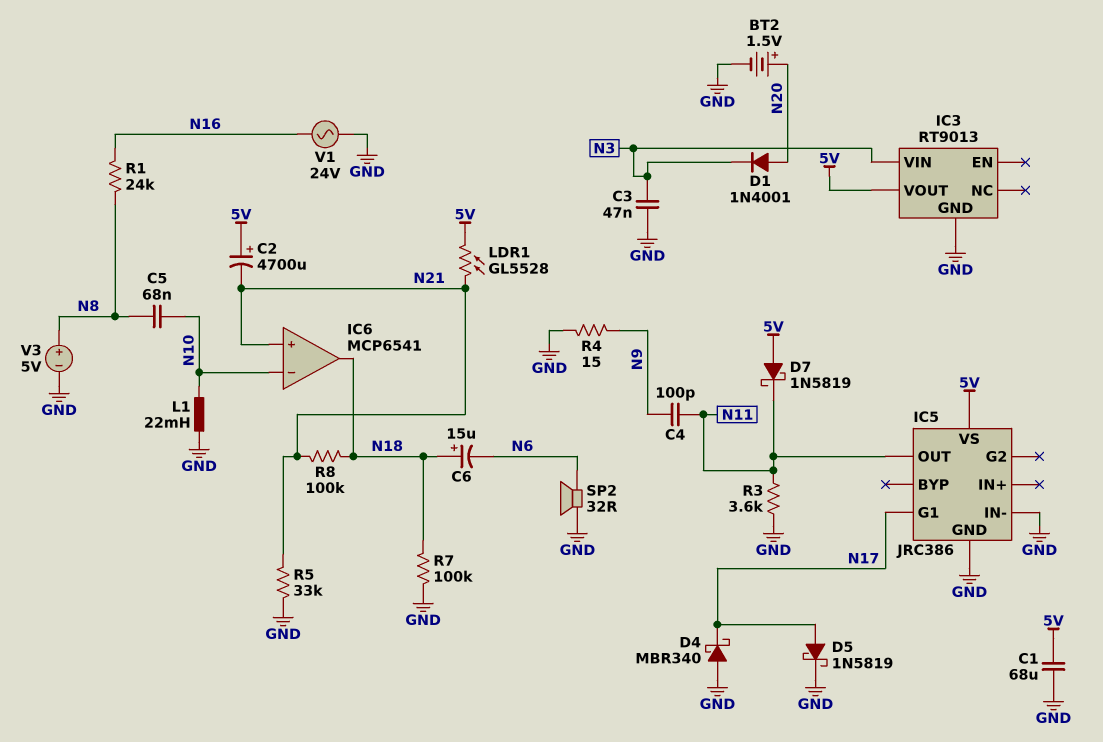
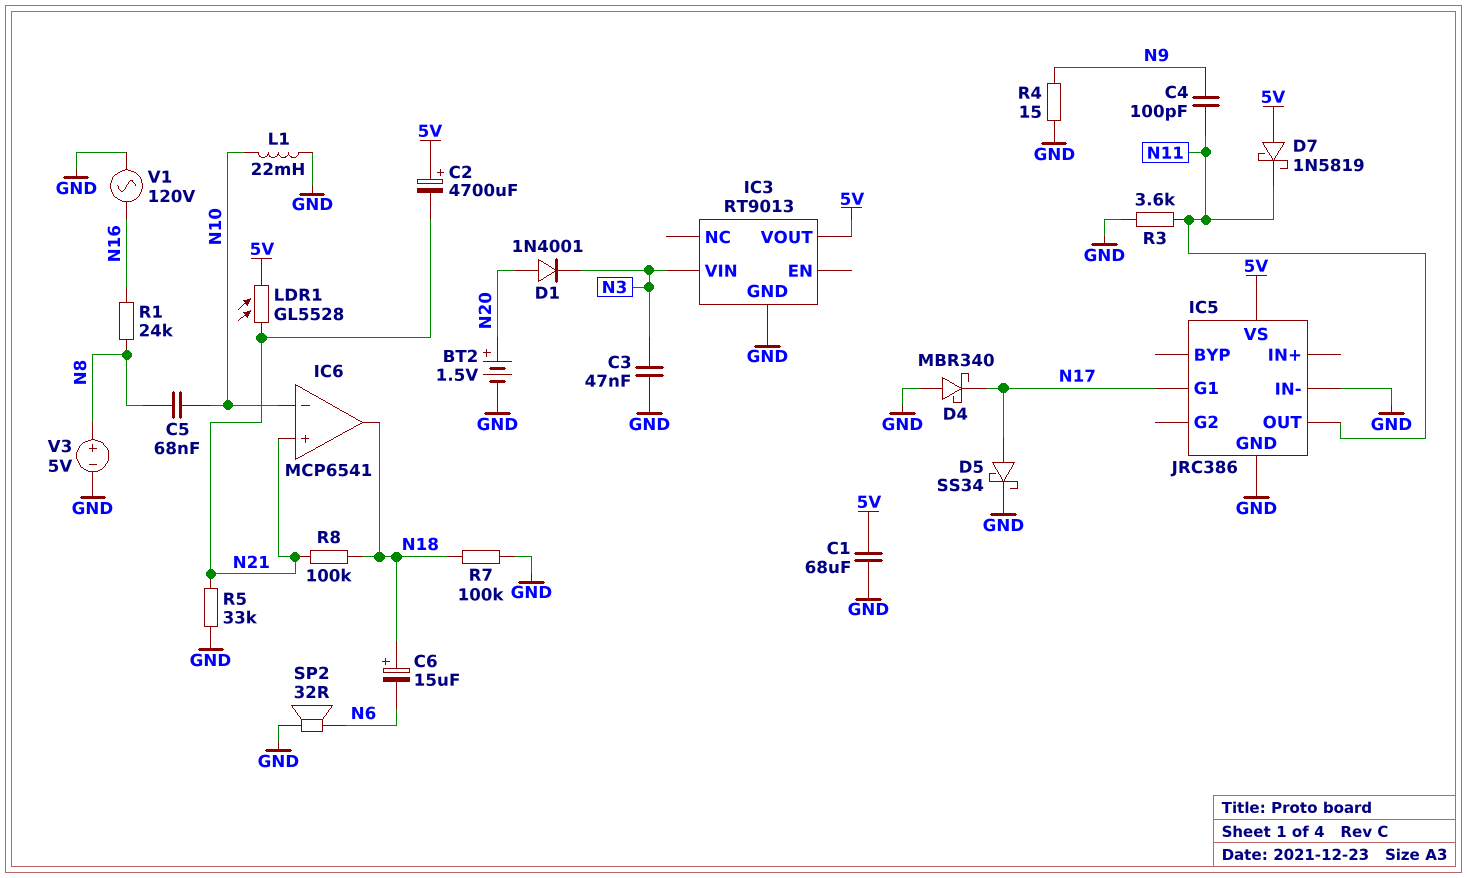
D5: schottky 1N5819 (A N17, K GND) -> schottky SS34 (A N17, K GND)
V1: AC 24V (GND, N16) -> AC 120V (GND, N16)

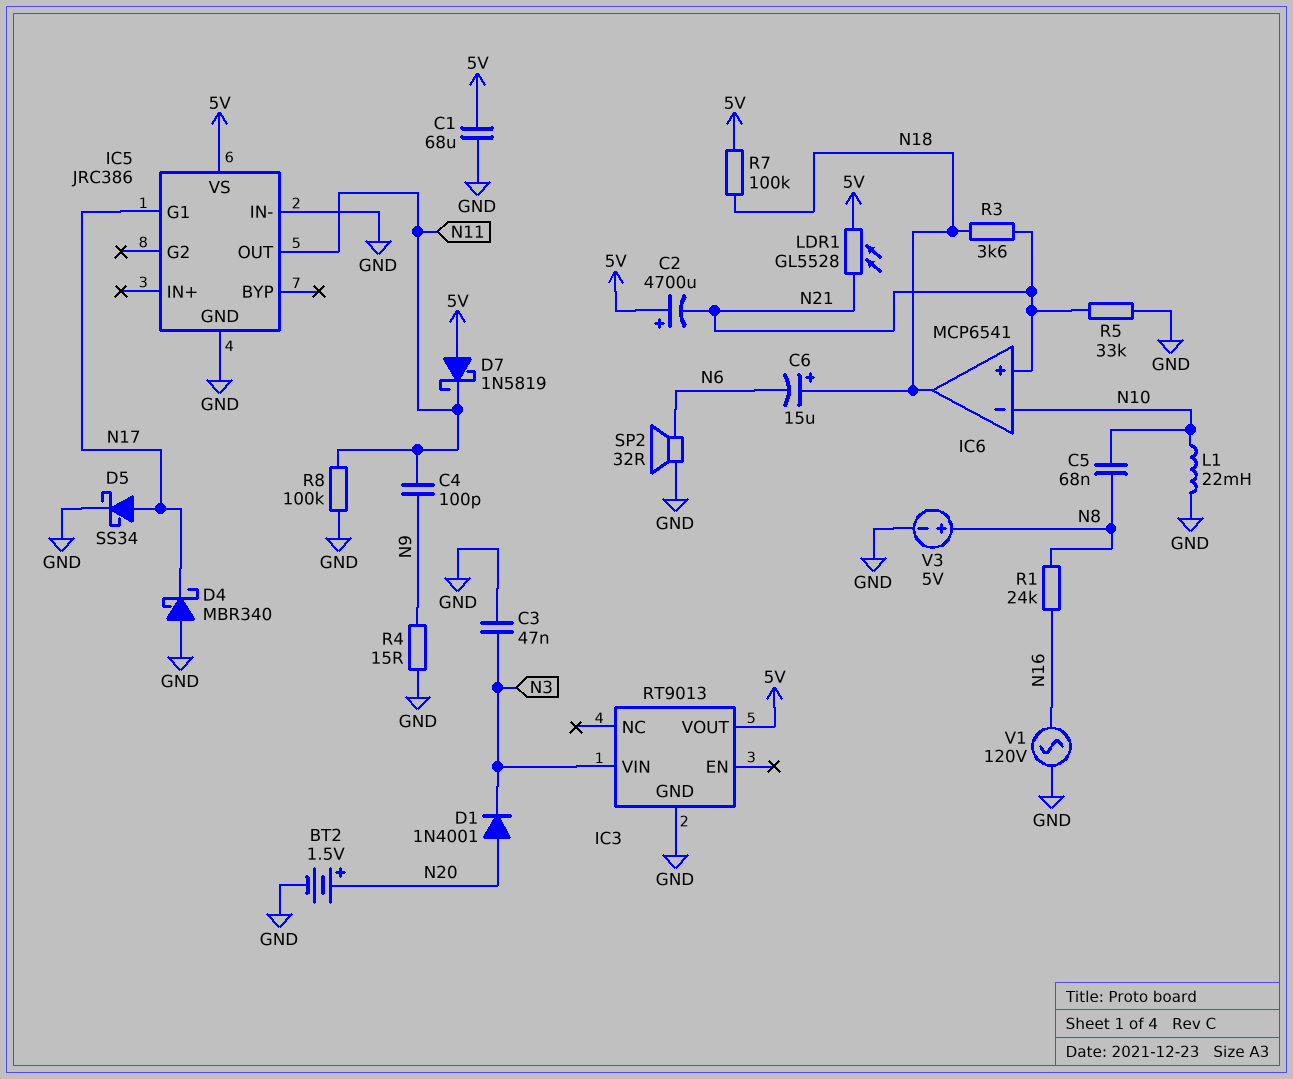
R3: 3.6k (GND, N11) -> 3.6k (N18, N21)
R7: 100k (GND, N18) -> 100k (5V, N18)
R8: 100k (N18, N21) -> 100k (GND, N11)

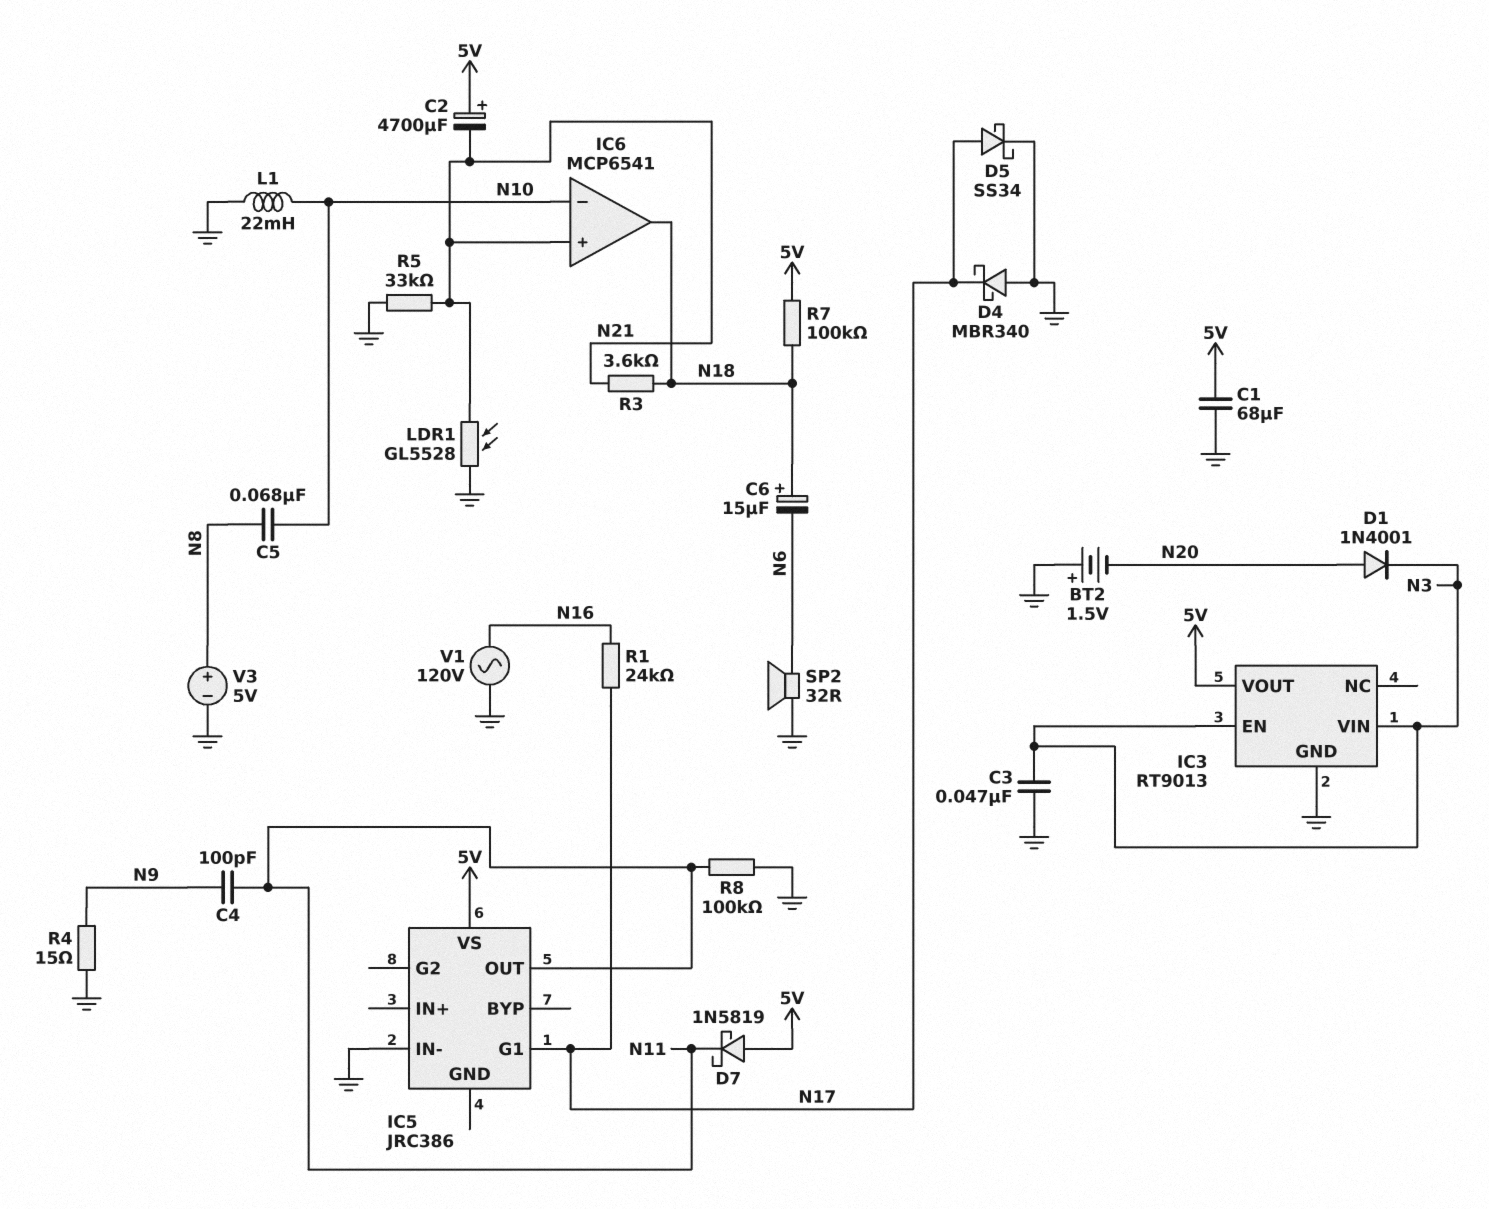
BT2: 1.5V (plus N20, minus GND) -> 1.5V (plus GND, minus N20)
IC3 pin EN: none -> N3
IC5 pin GND: GND -> none
LDR1: GL5528 (5V, N21) -> GL5528 (GND, N21)
R1: 24k (N8, N16) -> 24k (N16, N17)

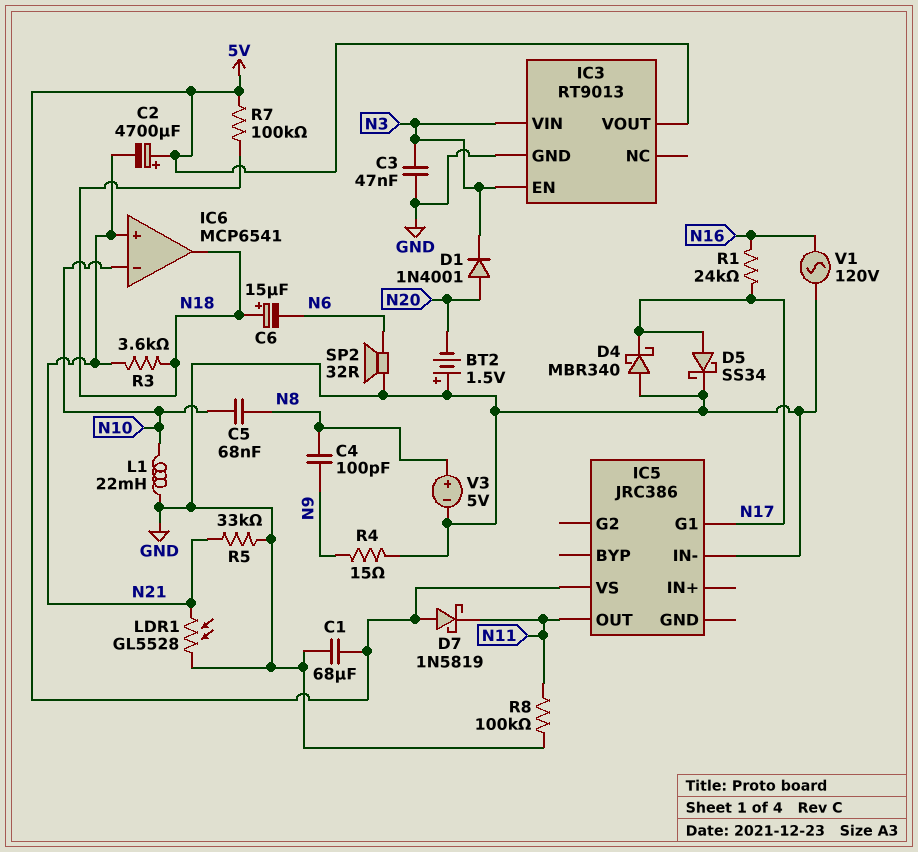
C4: 100pF (N9, N11) -> 100pF (N8, N9)

